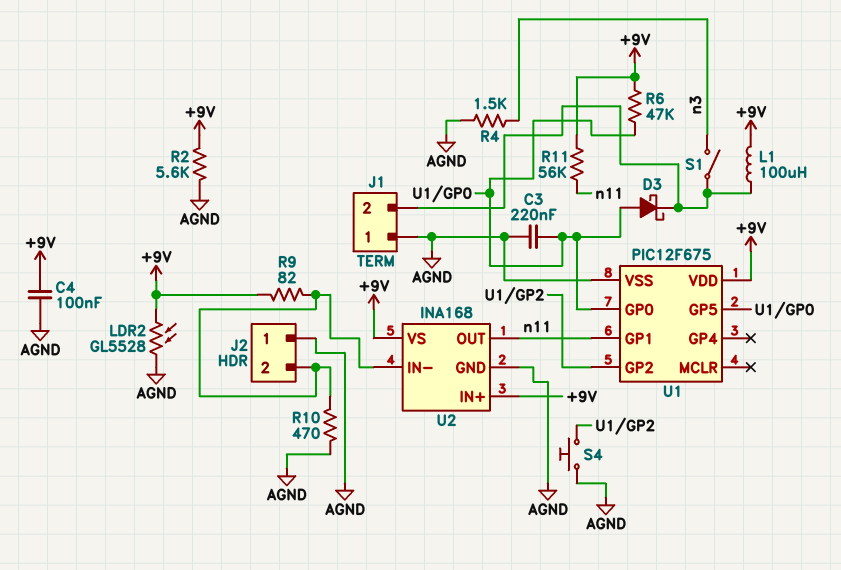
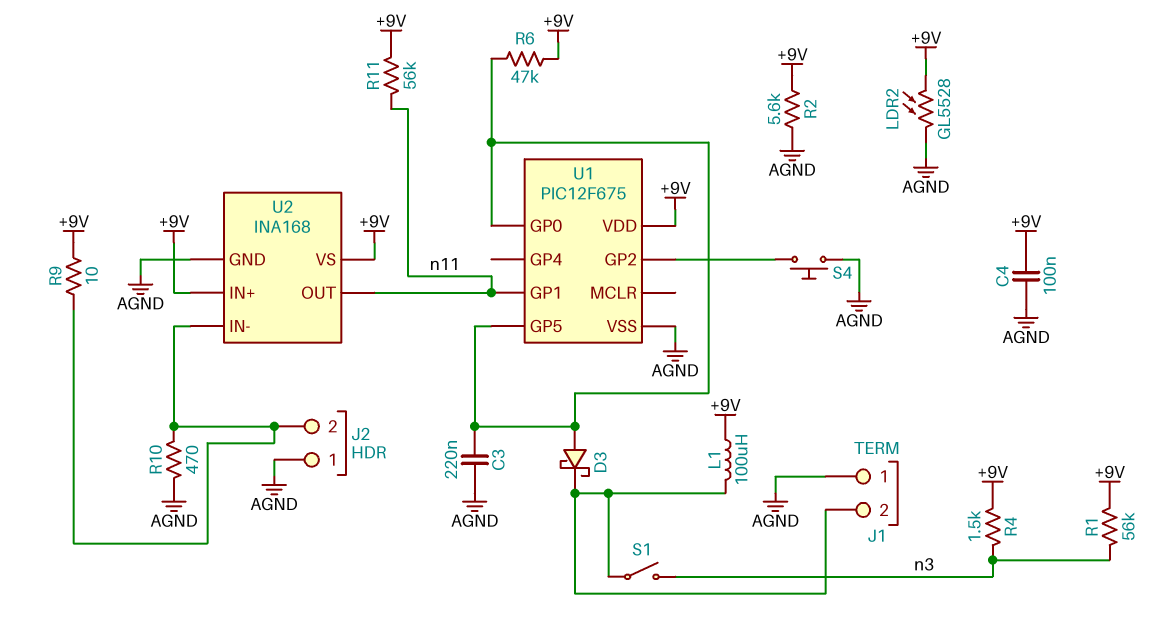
R1: none -> 56k (+9V, n3)
R4: 1.5k (AGND, n3) -> 1.5k (+9V, n3)
R9: 82 (+9V, J2/2) -> 10 (+9V, J2/2)

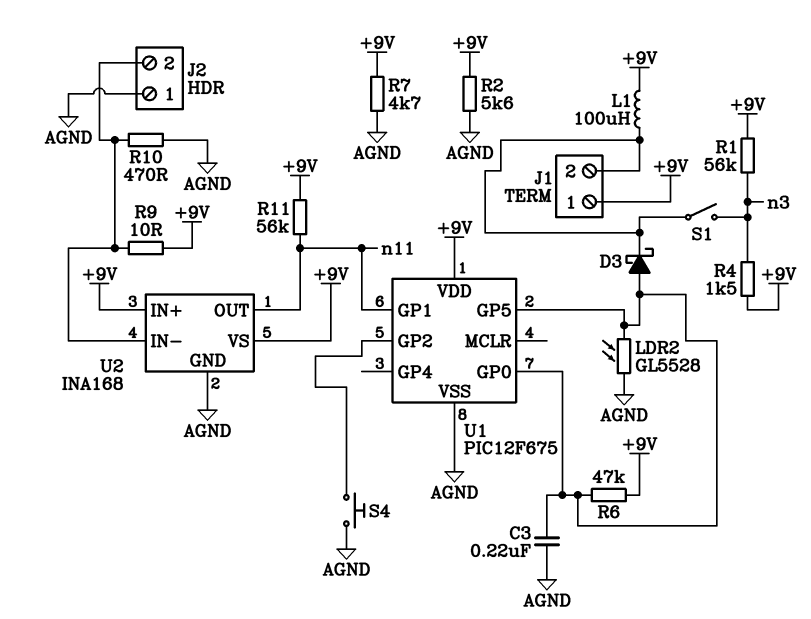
C4: 100nF (+9V, AGND) -> none
J1 pin 1: AGND -> +9V
LDR2: GL5528 (+9V, AGND) -> GL5528 (AGND, U1/GP0)
R7: none -> 4.7k (+9V, AGND)

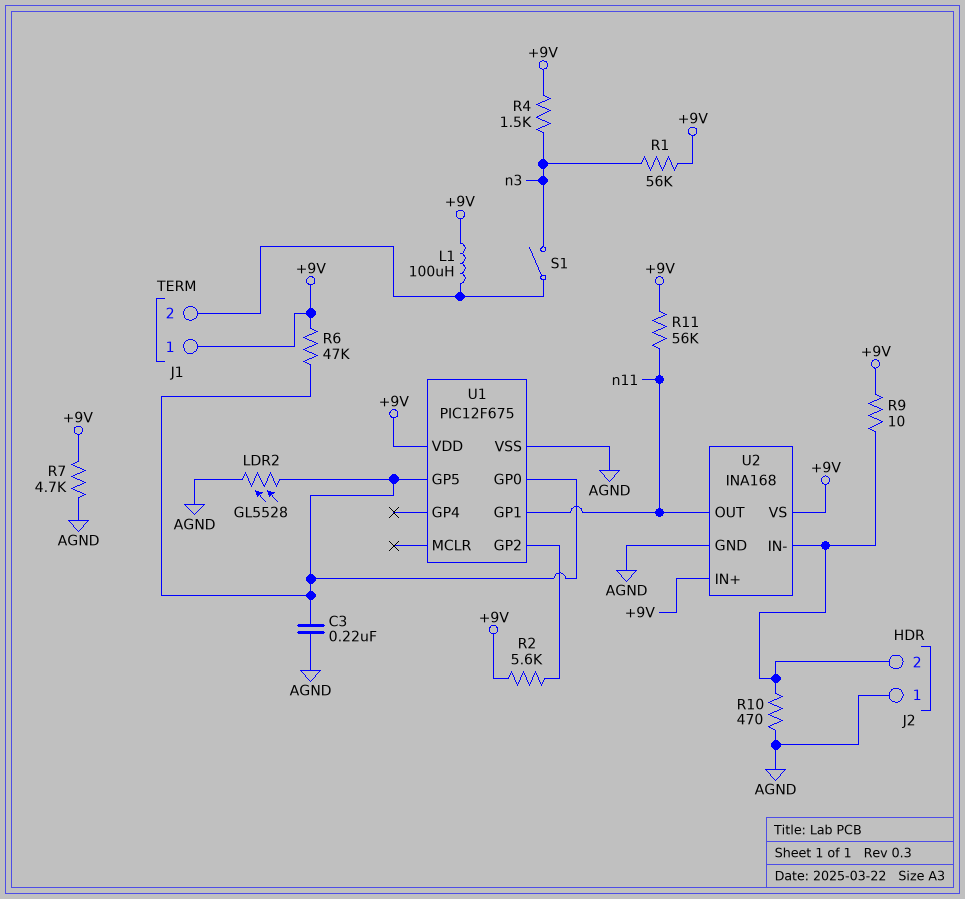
D3: schottky (A U1/GP0, K J1/2) -> none
R2: 5.6k (+9V, AGND) -> 5.6k (+9V, U1/GP2)
S4: button (AGND, U1/GP2) -> none

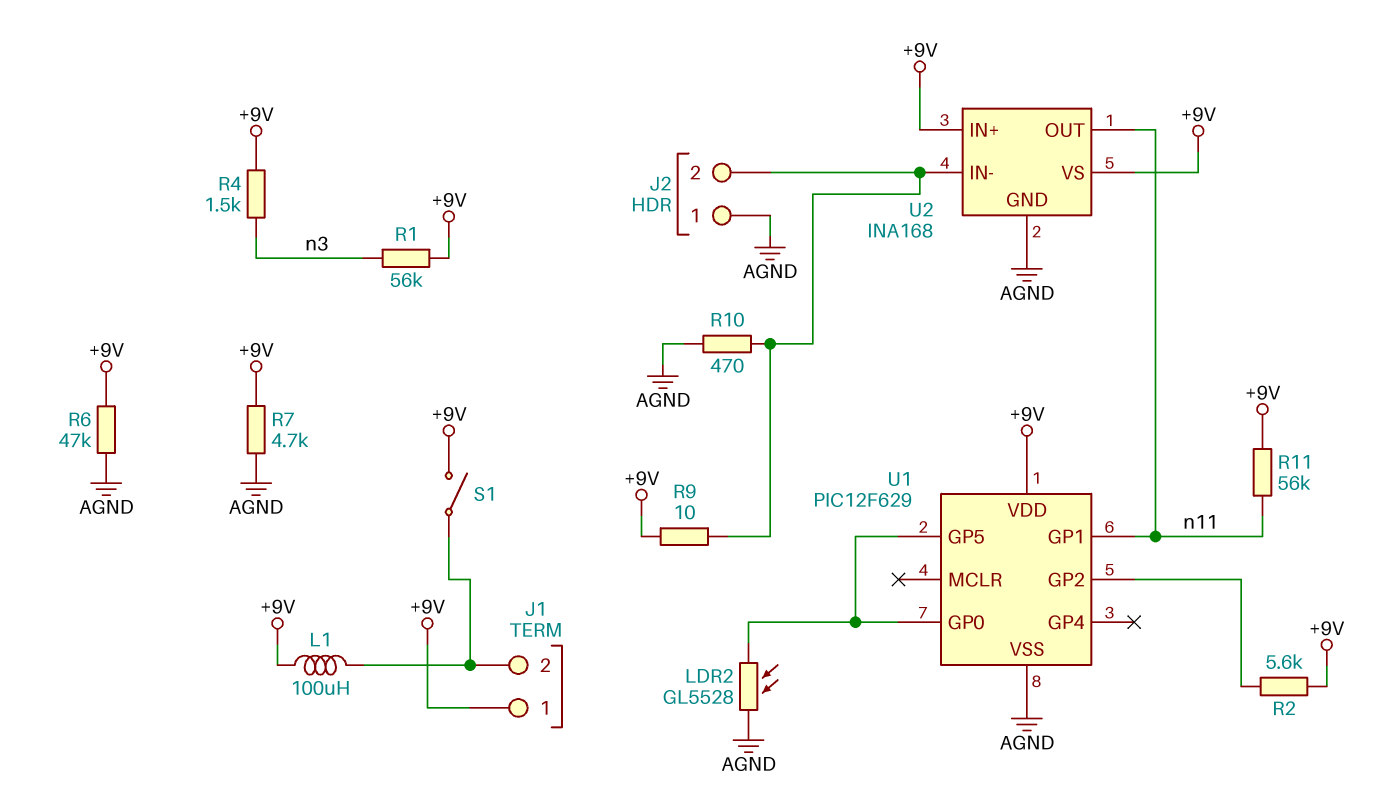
C3: 220nF (AGND, U1/GP0) -> none
R6: 47k (+9V, U1/GP0) -> 47k (+9V, AGND)
S1: switch (J1/2, n3) -> switch (+9V, J1/2)
U1: PIC12F675 -> PIC12F629

